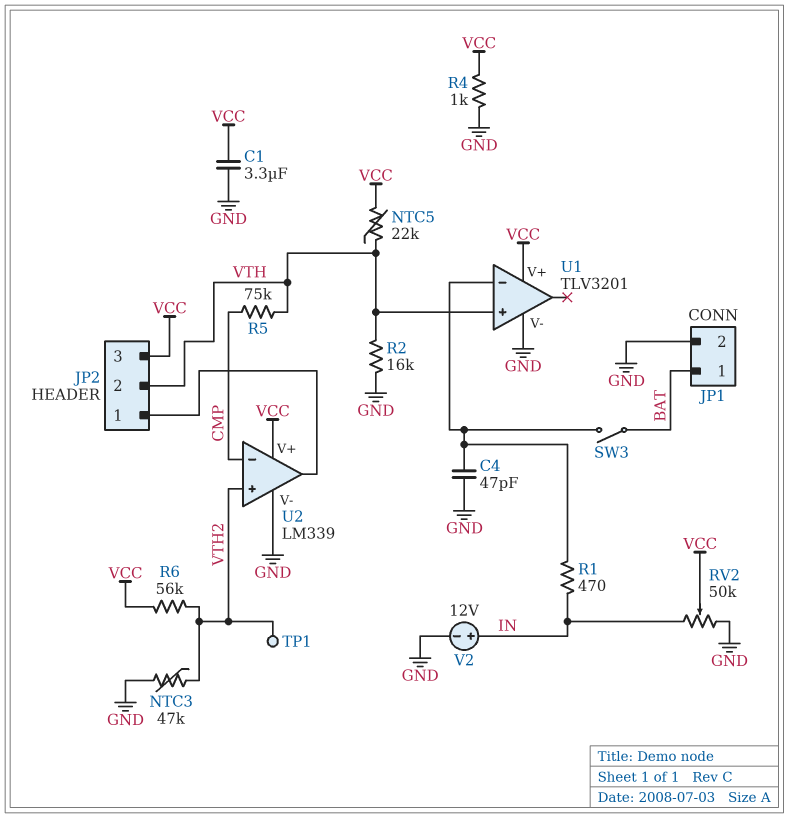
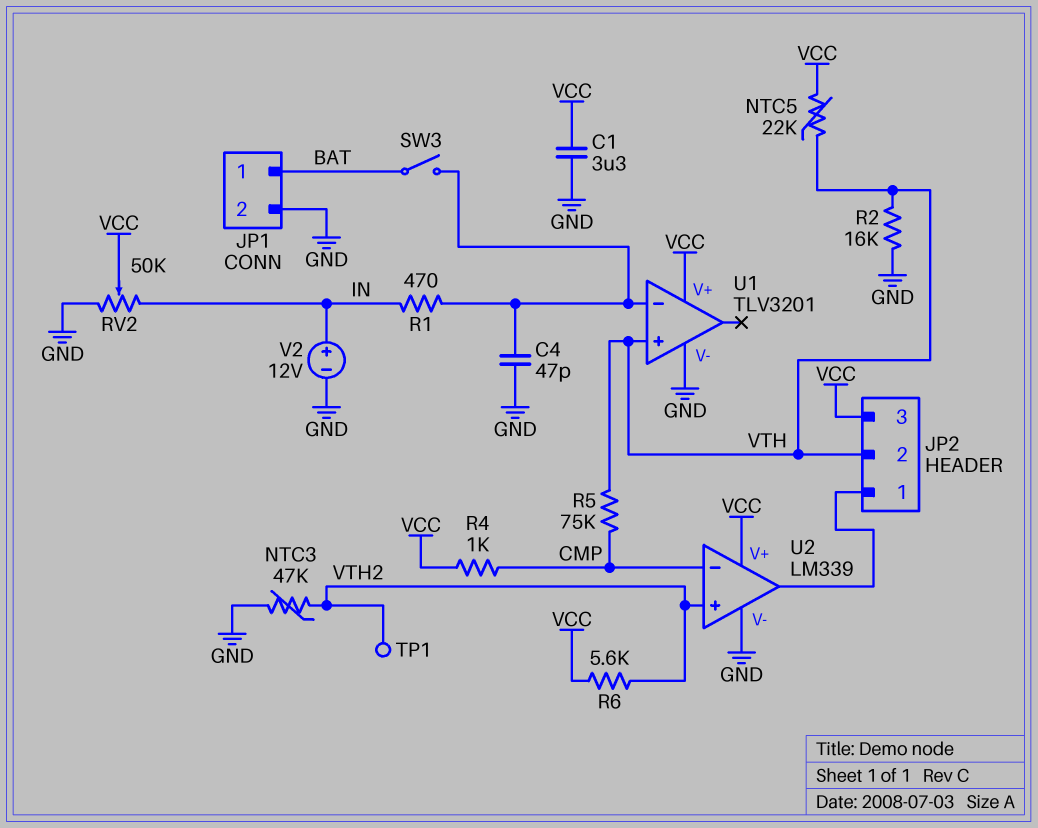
R4: 1k (GND, VCC) -> 1k (CMP, VCC)
R6: 56k (VCC, VTH2) -> 5.6k (VCC, VTH2)

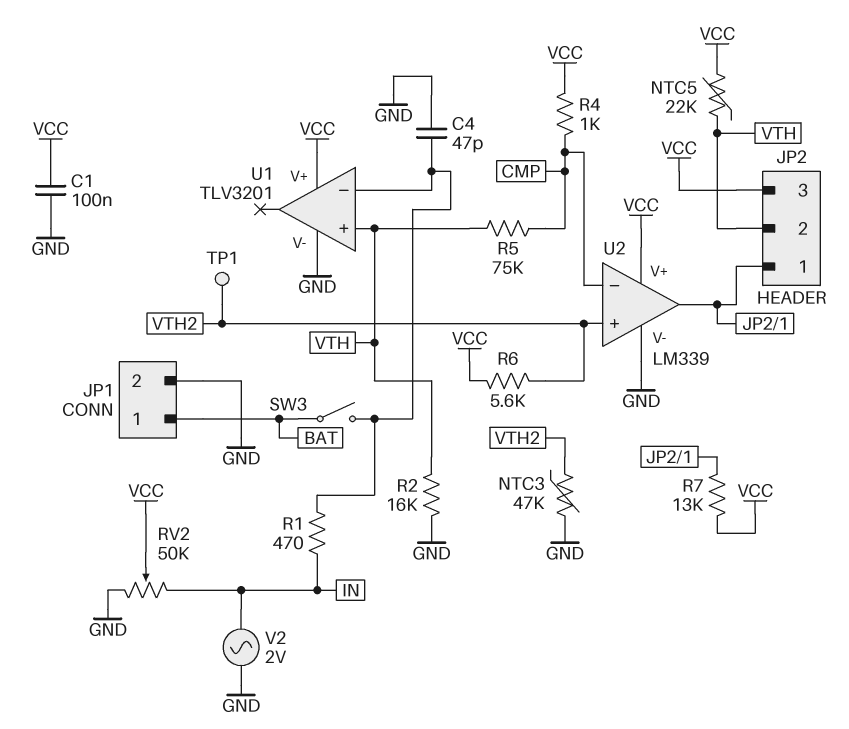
C1: 3.3uF (GND, VCC) -> 100nF (GND, VCC)
R7: none -> 13k (JP2/1, VCC)
V2: 12V (plus IN, minus GND) -> AC 2V (GND, IN)

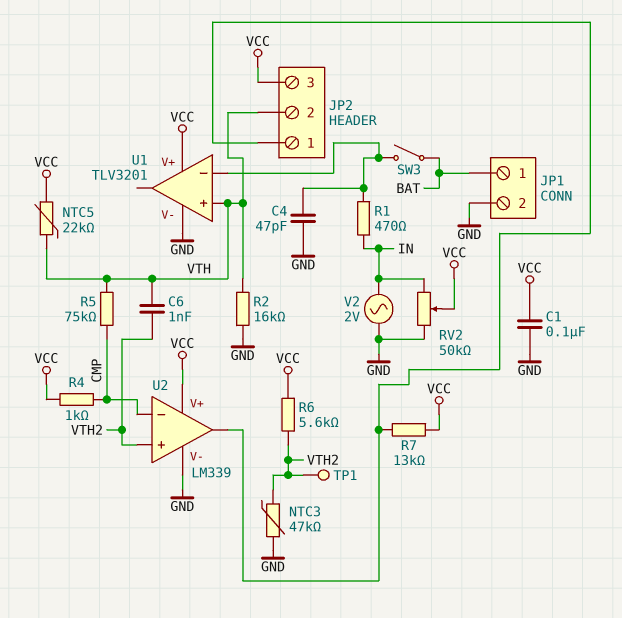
C6: none -> 1nF (VTH, VTH2)

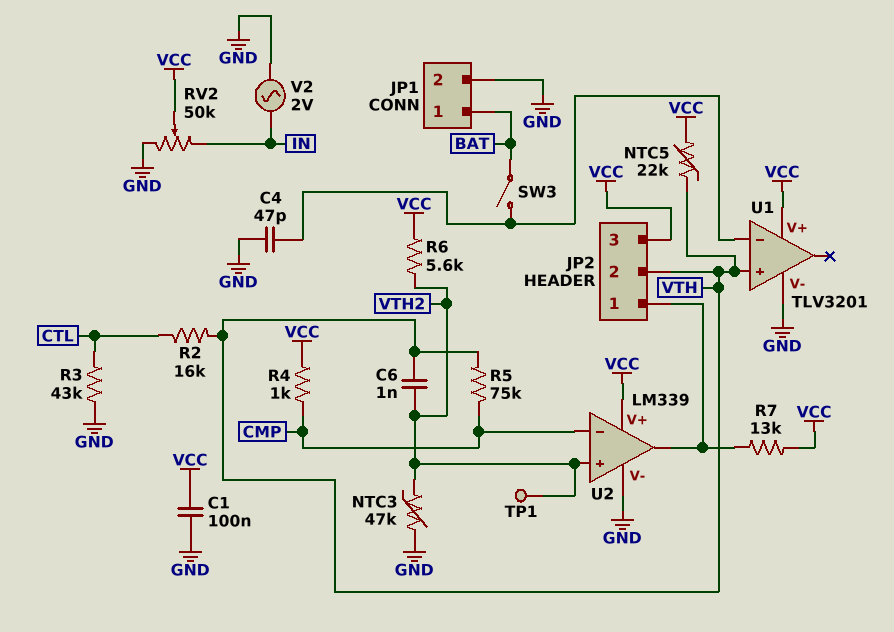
R1: 470 (IN, U1/in-) -> none
R2: 16k (GND, VTH) -> 16k (CTL, VTH)
R3: none -> 43k (CTL, GND)

